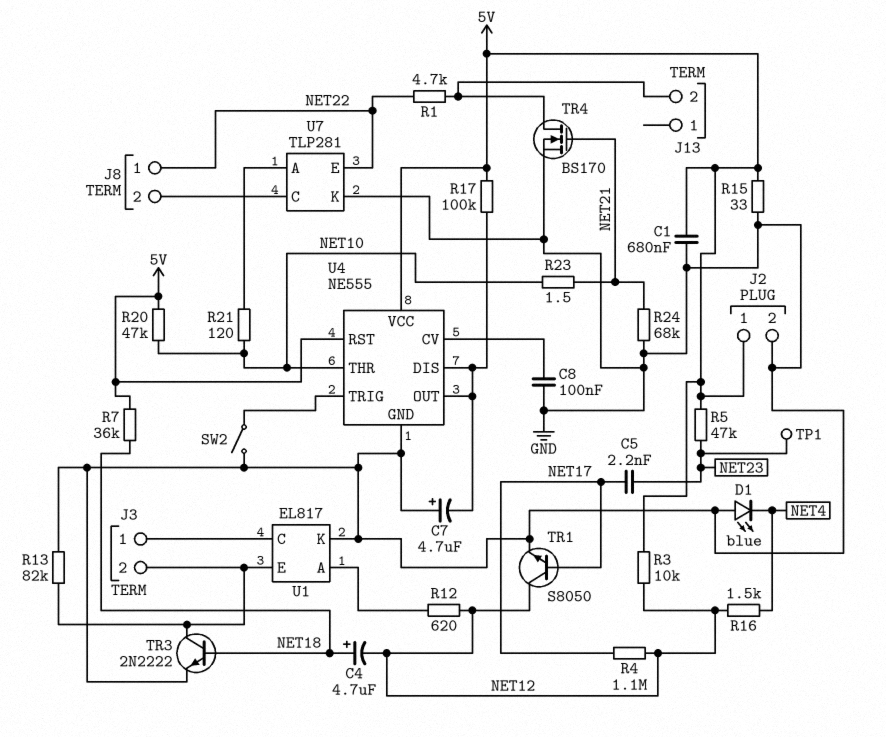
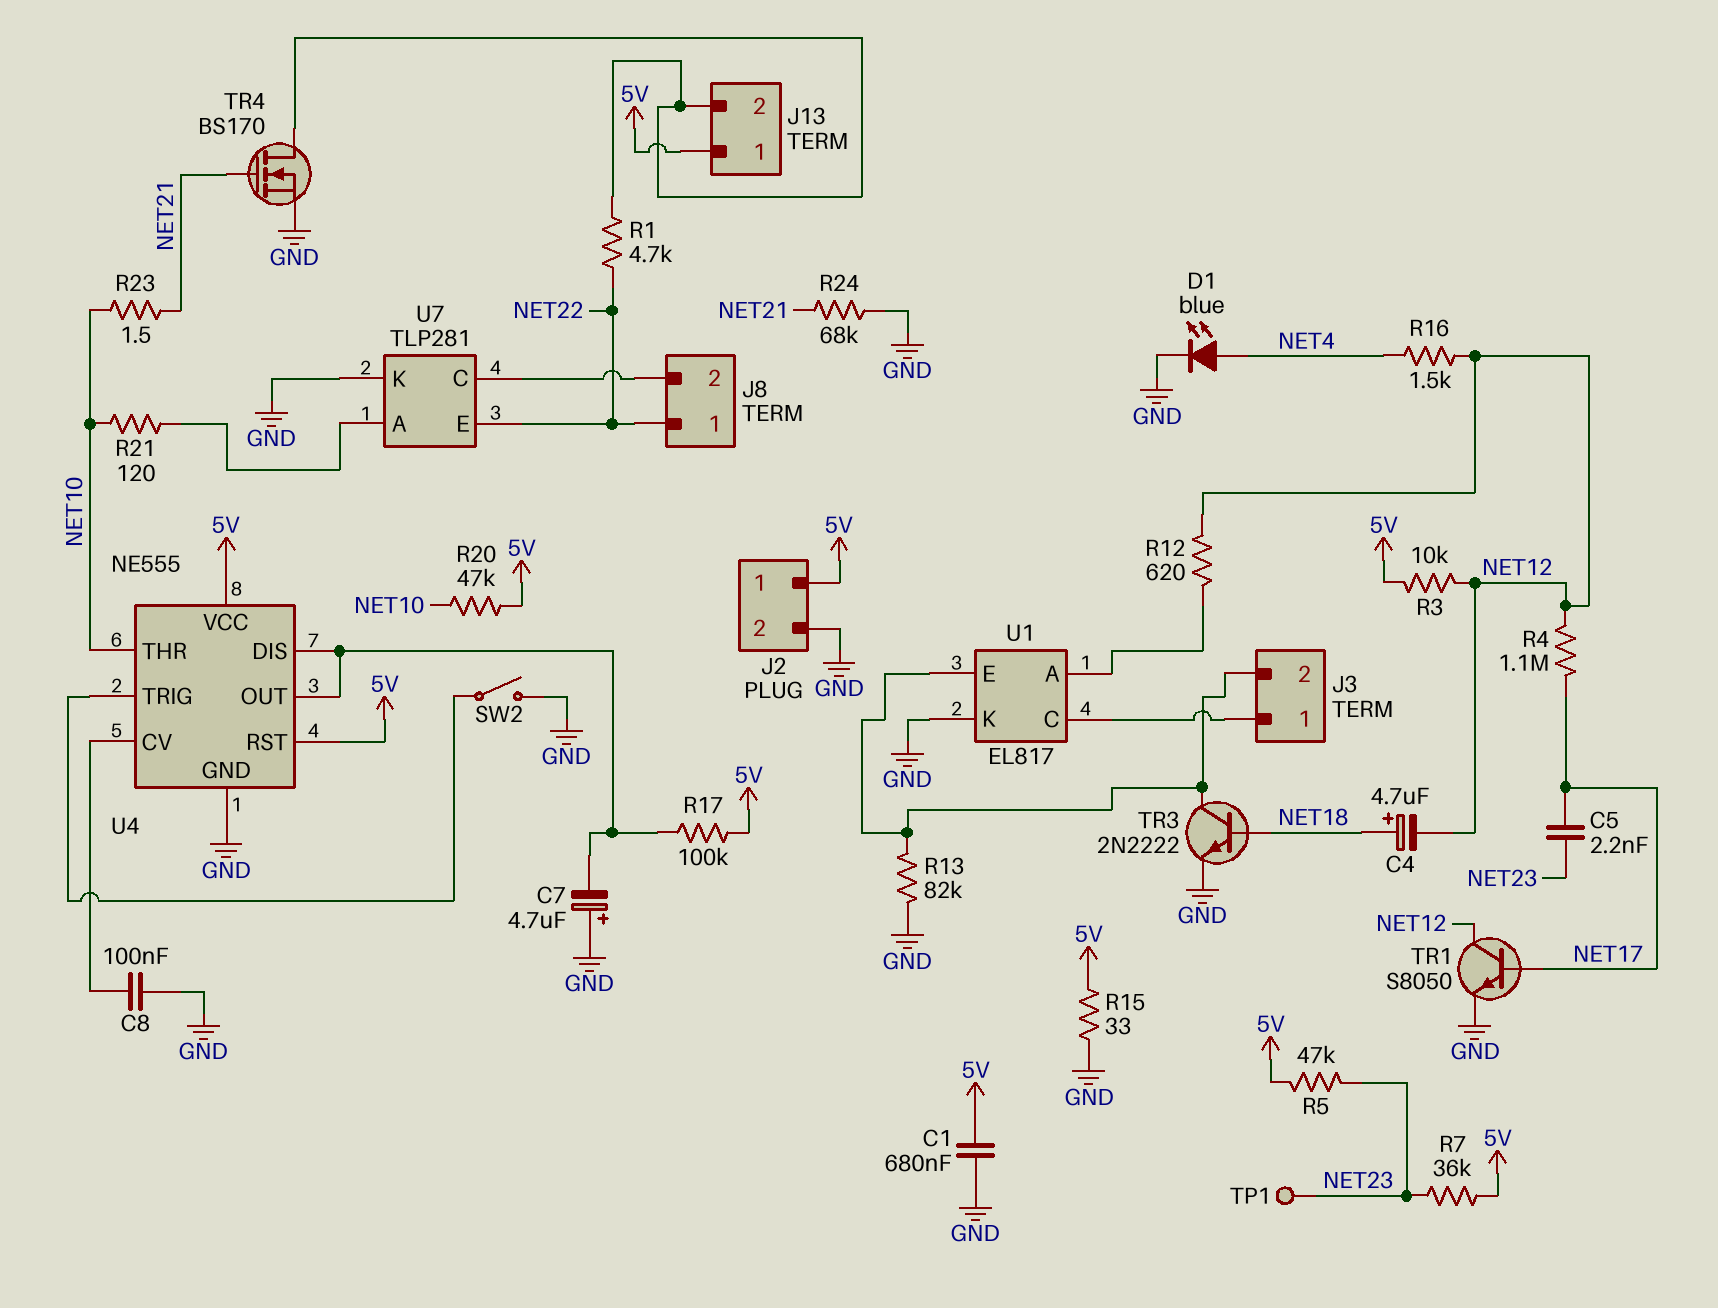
D1: LED blue (A GND, K NET4) -> LED blue (A NET4, K GND)
J13 pin 1: none -> 5V
R7: 36k (5V, NET18) -> 36k (5V, NET23)

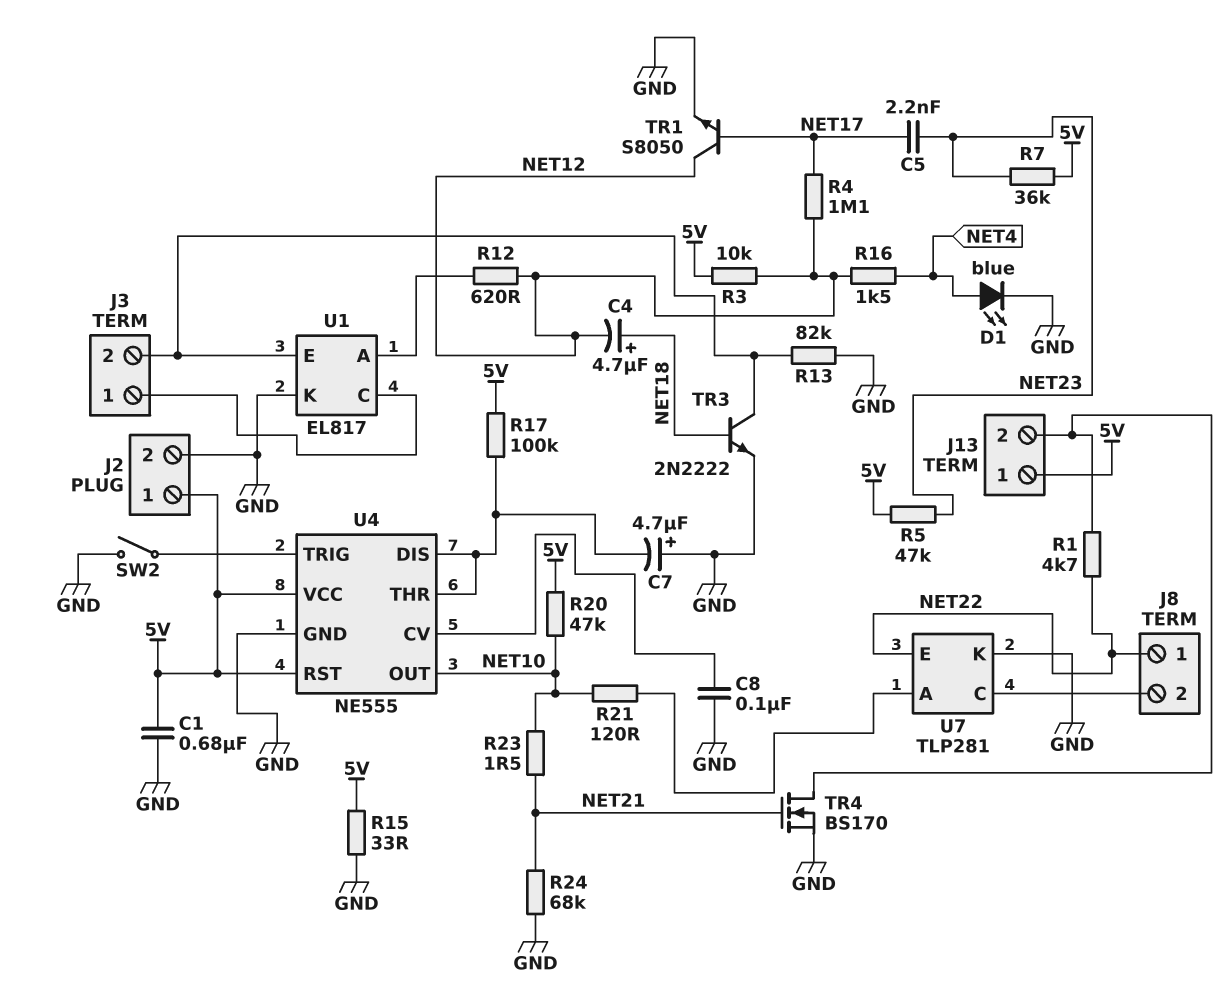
TP1: test point (NET23) -> none
U4 pin OUT: U4/DIS -> NET10
U4 pin THR: NET10 -> U4/DIS

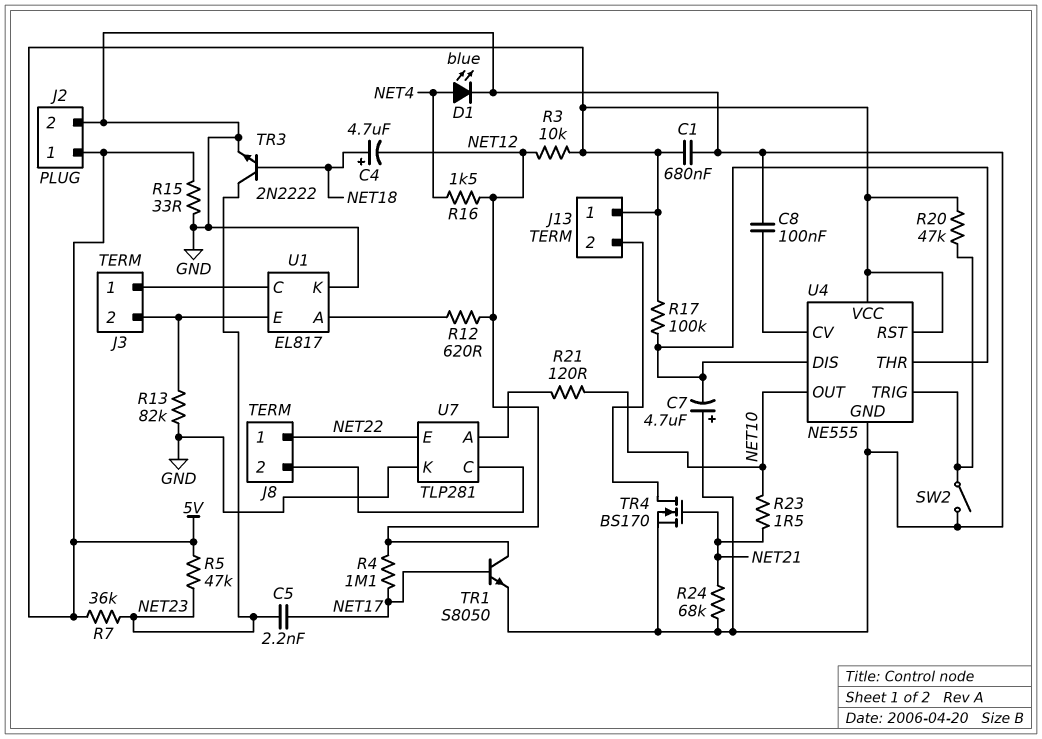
R1: 4.7k (J13/2, NET22) -> none
R20: 47k (5V, NET10) -> 47k (5V, U4/TRIG)
TR3: NPN 2N2222 (B NET18, C J3/2, E GND) -> NPN 2N2222 (B NET18, C NET23, E GND)

